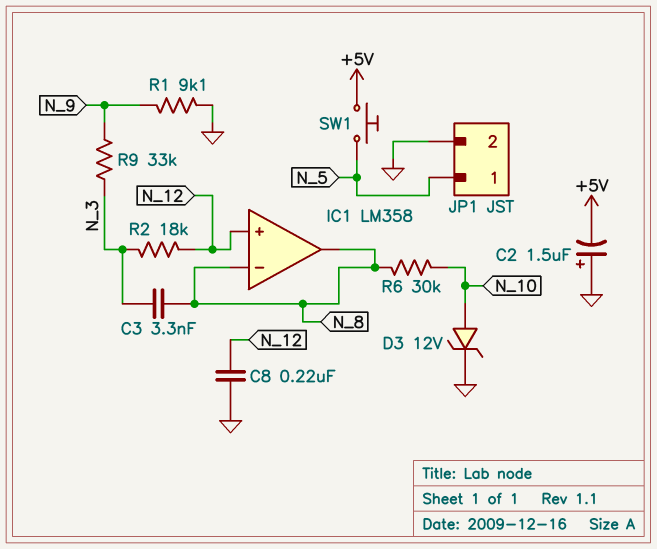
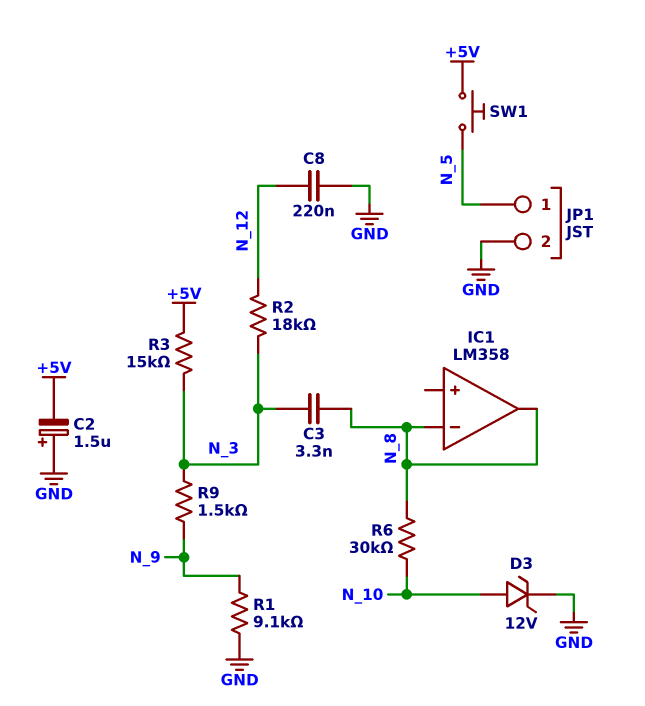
IC1 pin in+: N_12 -> none
R3: none -> 15k (+5V, N_3)
R9: 33k (N_3, N_9) -> 1.5k (N_3, N_9)

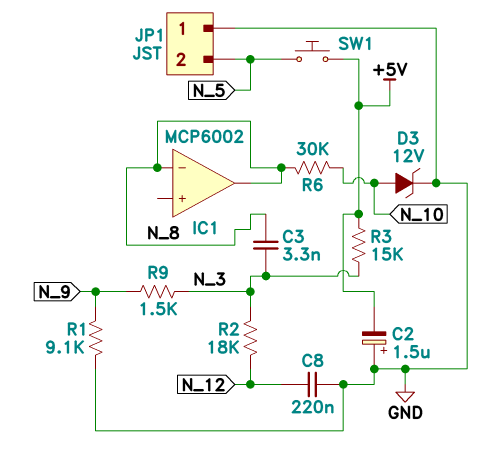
IC1: LM358 -> MCP6002
JP1 pin 1: N_5 -> GND
JP1 pin 2: GND -> N_5

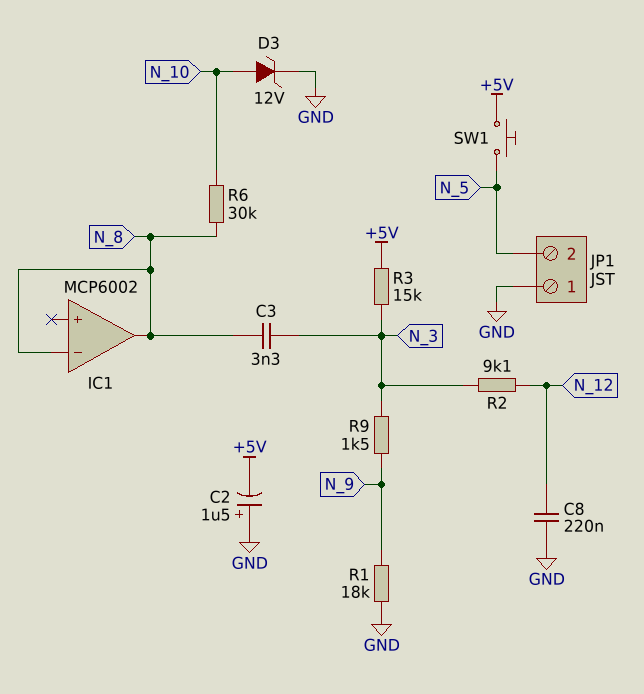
R1: 9.1k (GND, N_9) -> 18k (GND, N_9)
R2: 18k (N_3, N_12) -> 9.1k (N_3, N_12)

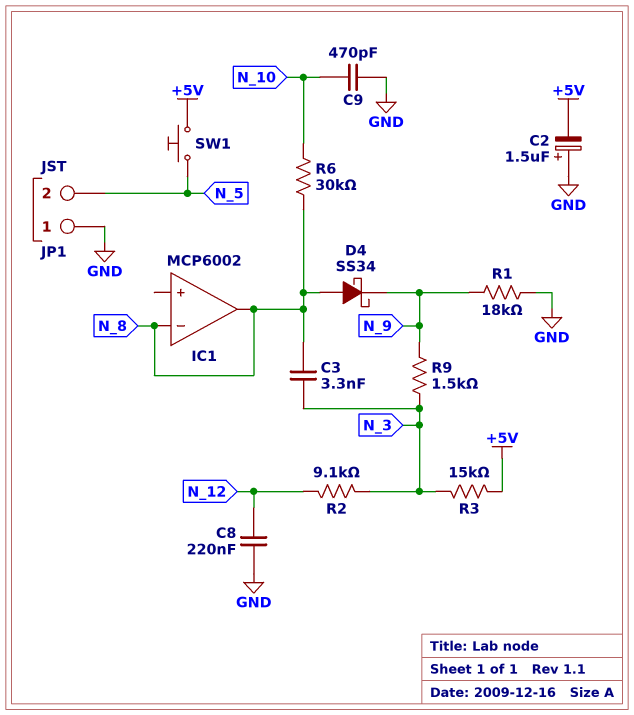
C9: none -> 470pF (GND, N_10)
D3: zener 12V (A N_10, K GND) -> none
D4: none -> schottky SS34 (A N_8, K N_9)

